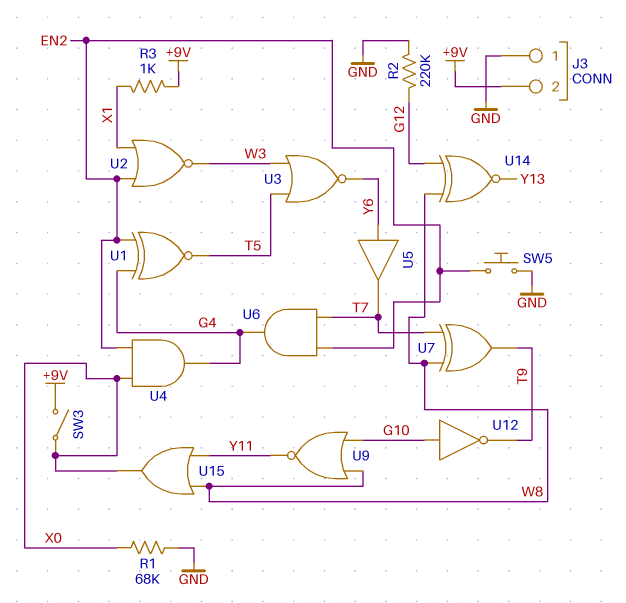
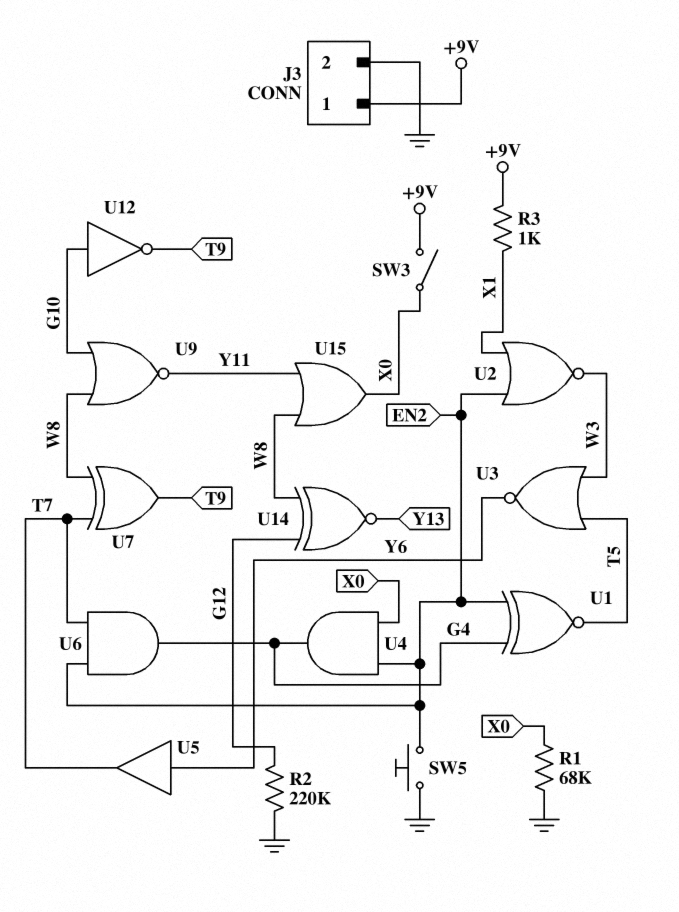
J3 pin 1: GND -> +9V
J3 pin 2: +9V -> GND

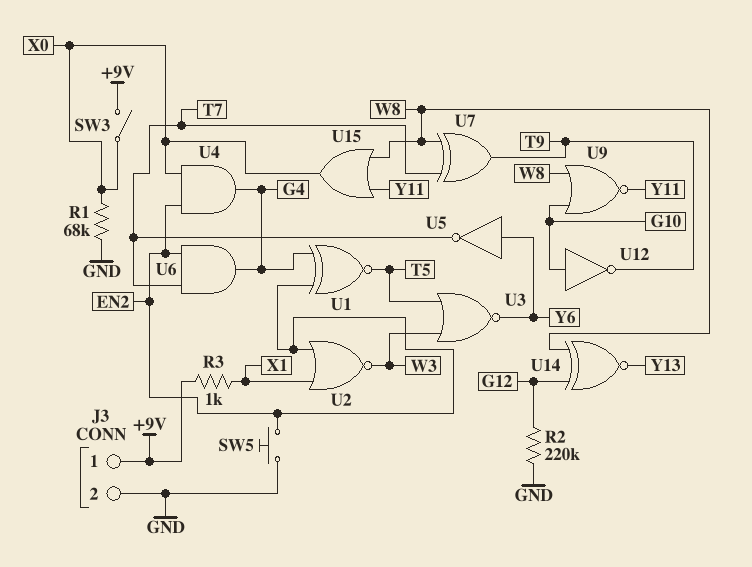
U5: buffer (in Y6, out T7) -> NOT (in Y6, out T7)

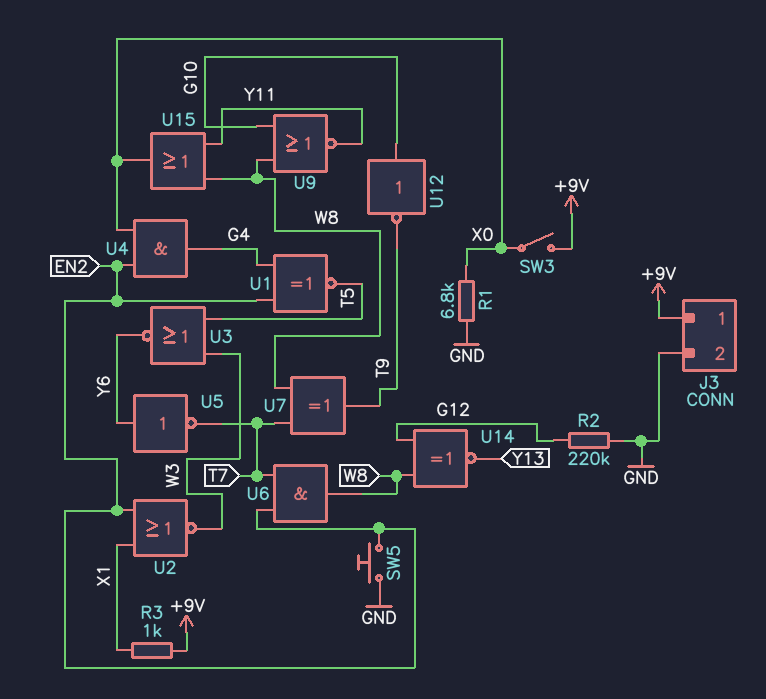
R1: 68k (GND, X0) -> 6.8k (GND, X0)
U6: AND (in EN2, in T7, out G4) -> AND (in EN2, in T7, out W8)

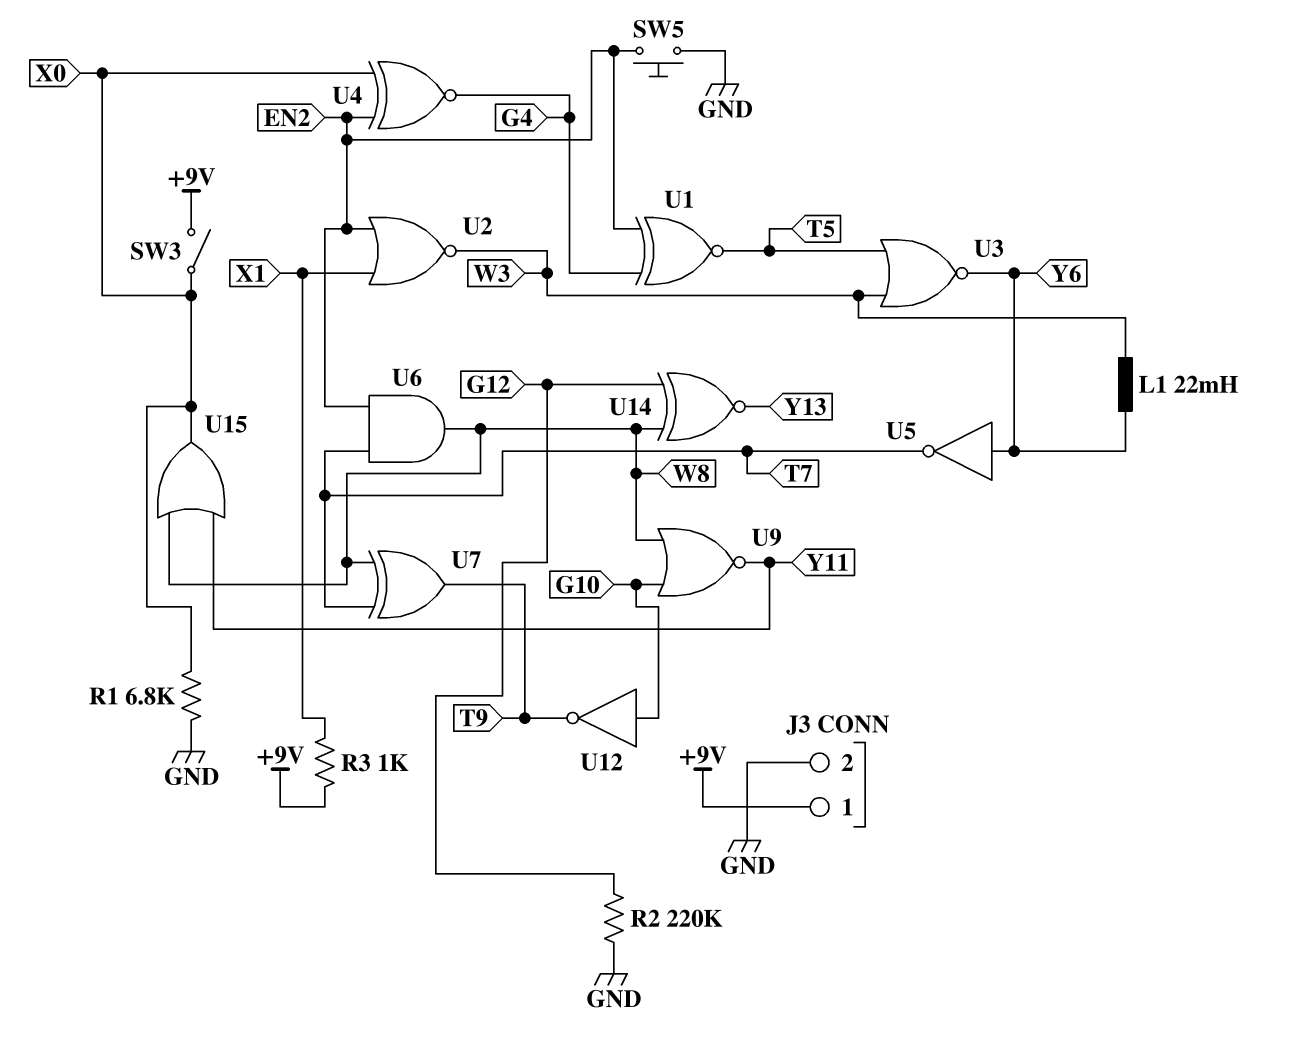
L1: none -> 22mH (W3, Y6)
U4: AND (in EN2, in X0, out G4) -> XNOR (in EN2, in X0, out G4)

